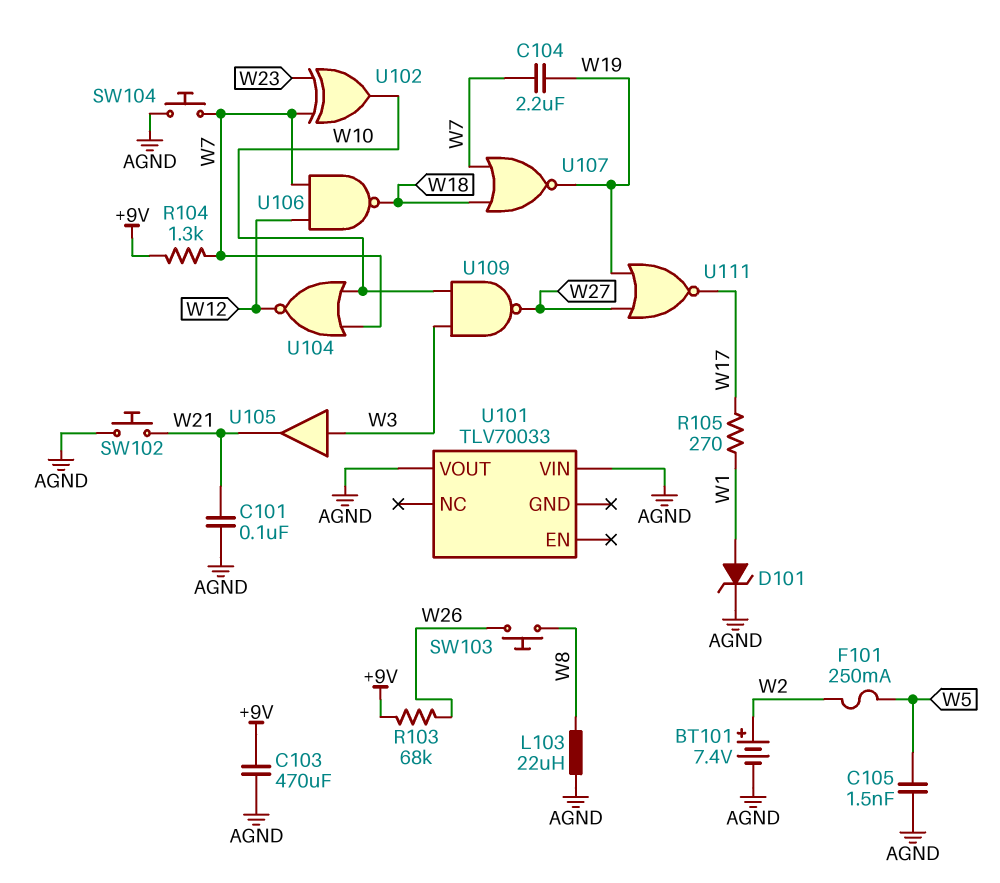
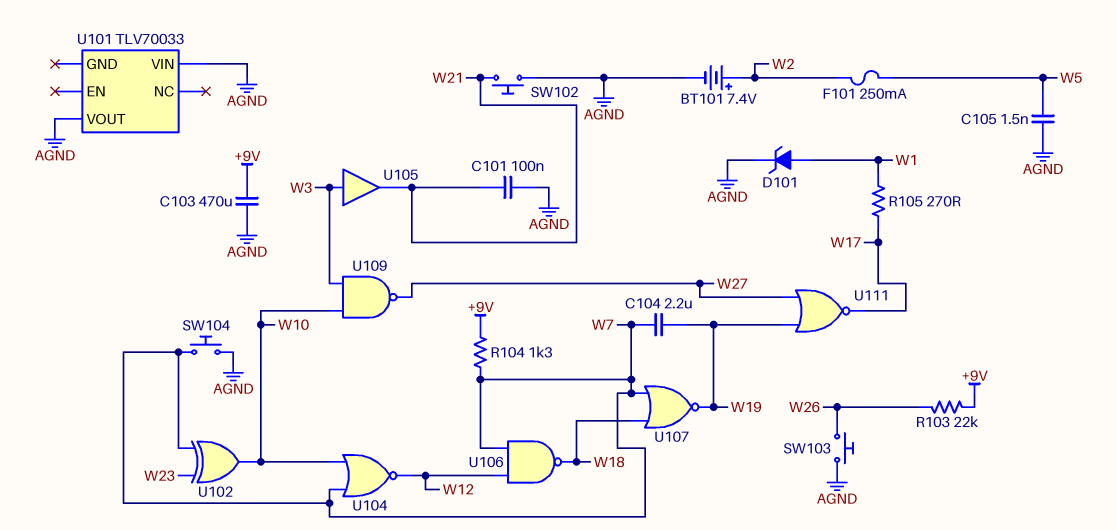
L103: 22uH (AGND, W8) -> none
R103: 68k (+9V, W26) -> 22k (+9V, W26)
SW103: button (W8, W26) -> button (AGND, W26)

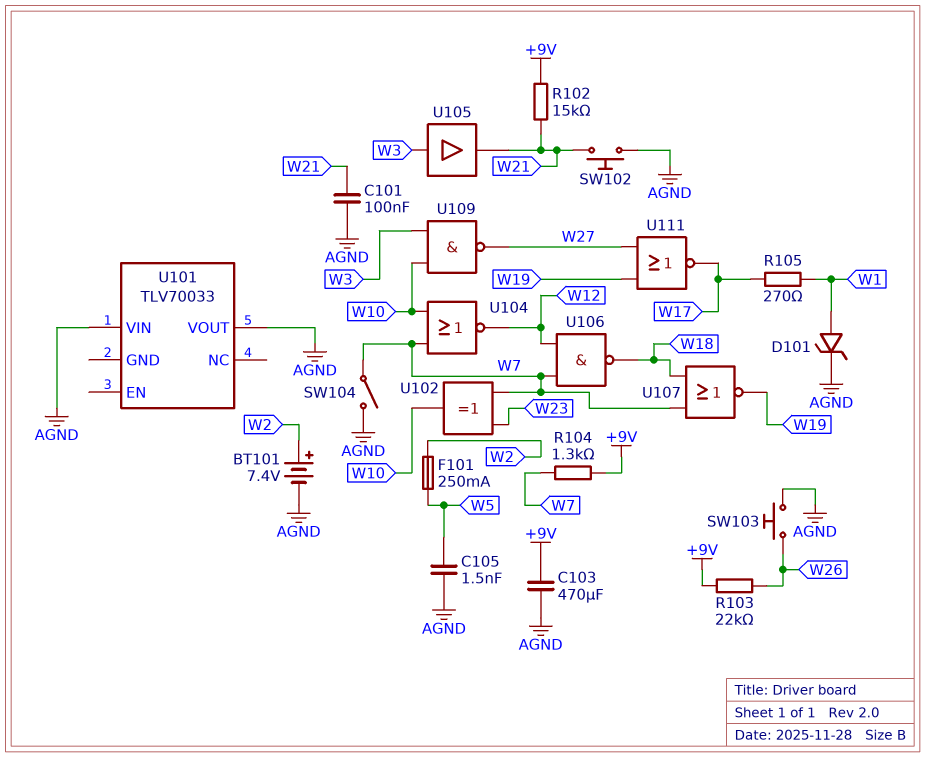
C104: 2.2uF (W7, W19) -> none
R102: none -> 15k (+9V, W21)
SW104: button (AGND, W7) -> switch (AGND, W7)

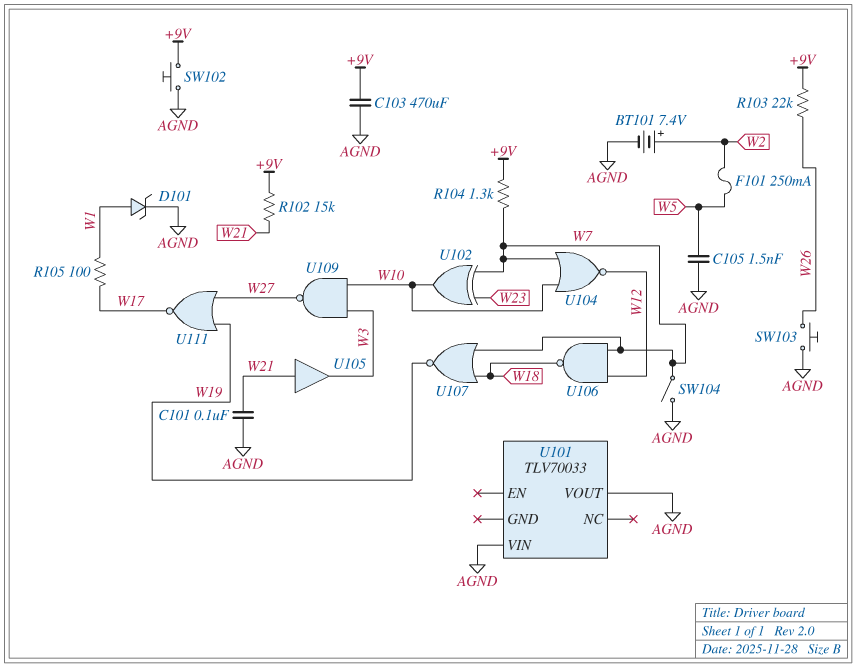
R105: 270 (W1, W17) -> 100 (W1, W17)
SW102: button (AGND, W21) -> button (+9V, AGND)
U105: buffer (in W3, out W21) -> buffer (in W21, out W3)

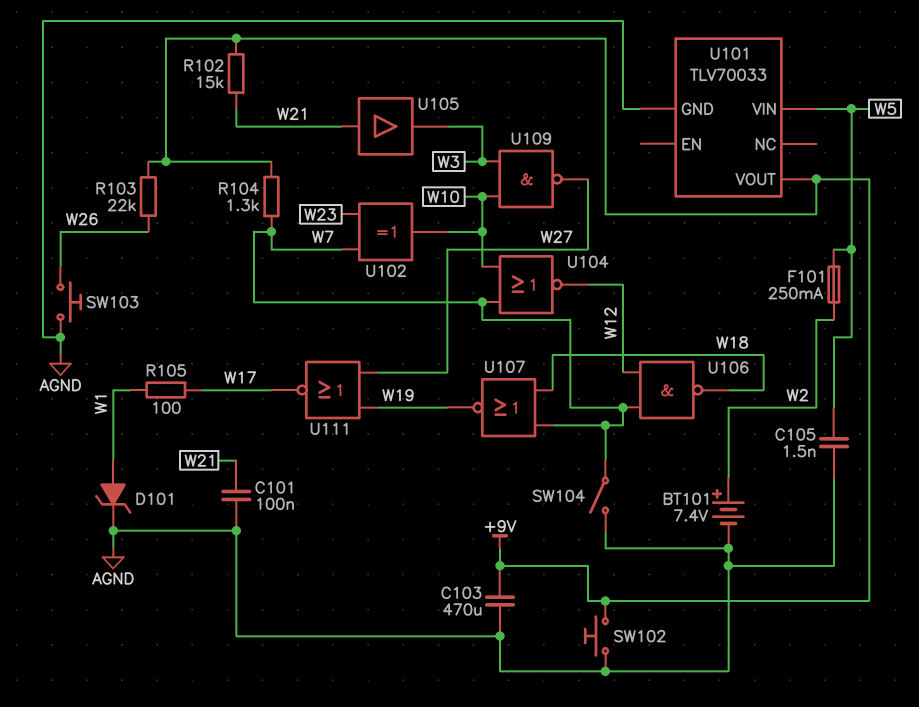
U101 pin GND: none -> AGND
U101 pin VIN: AGND -> W5
U101 pin VOUT: AGND -> +9V

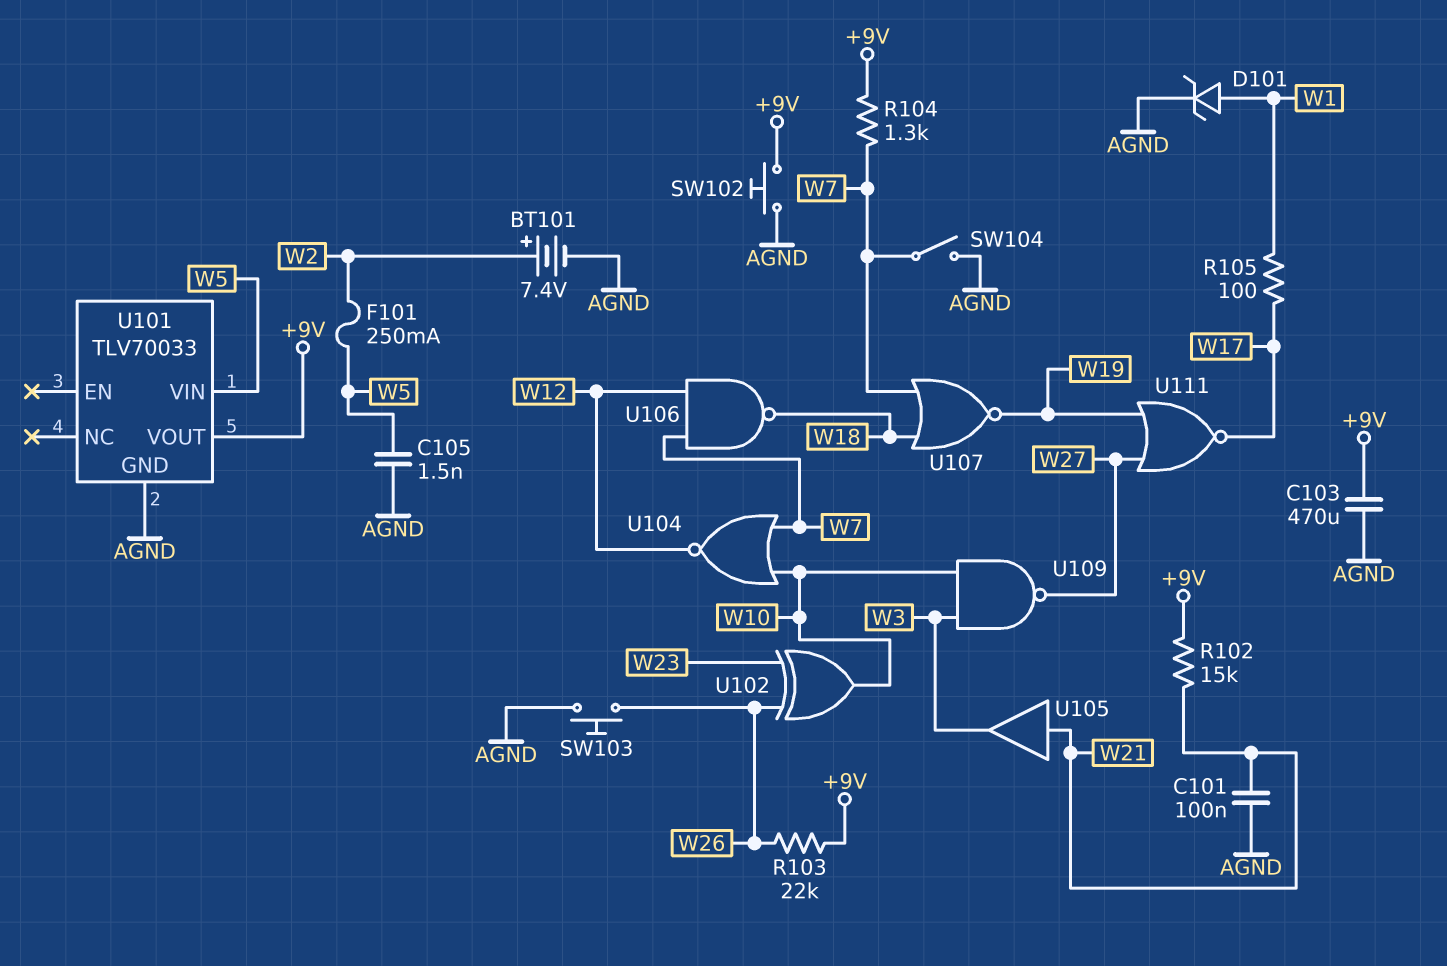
U102: XOR (in W7, in W23, out W10) -> XOR (in W23, in W26, out W10)

